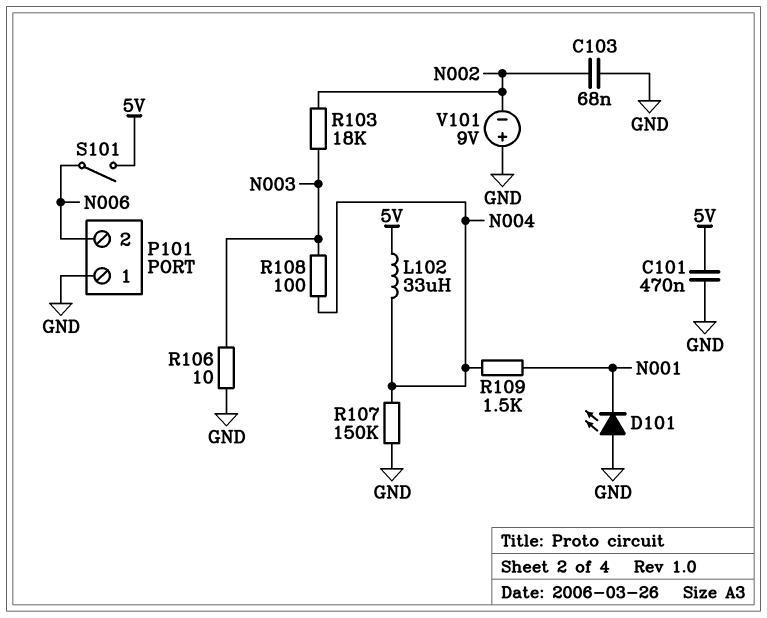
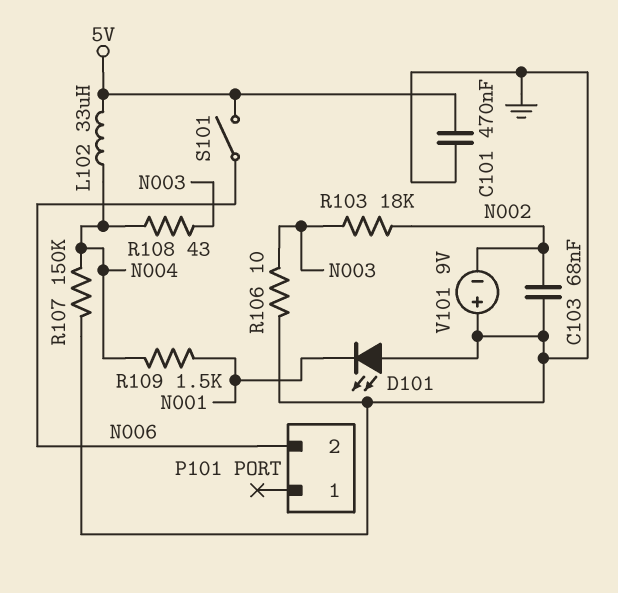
P101 pin 1: GND -> none
R108: 100 (N003, N004) -> 43 (N003, N004)

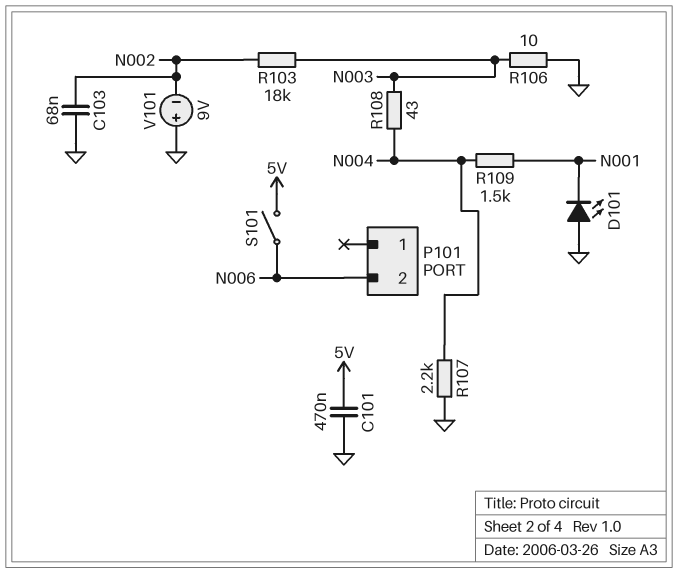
L102: 33uH (5V, N004) -> none
R107: 150k (GND, N004) -> 2.2k (GND, N004)

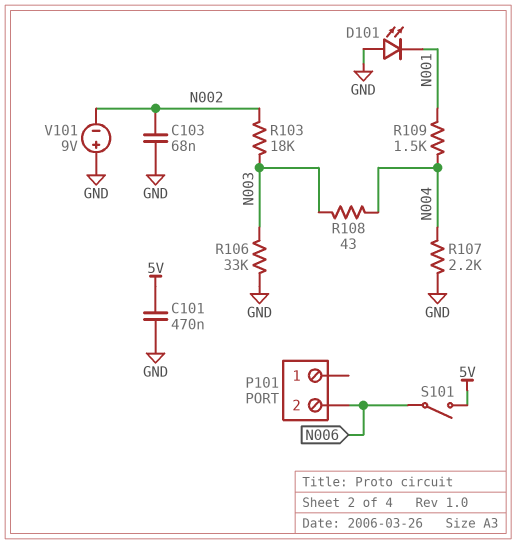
R106: 10 (GND, N003) -> 33k (GND, N003)

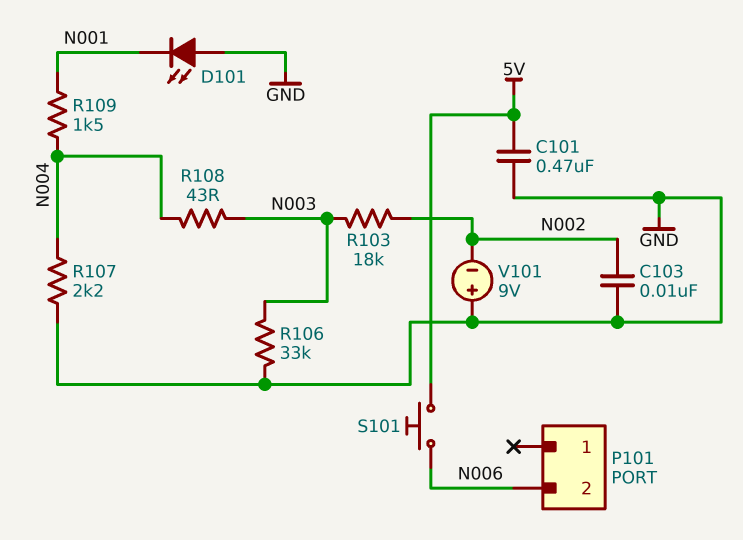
C103: 68nF (GND, N002) -> 10nF (GND, N002)
S101: switch (5V, N006) -> button (5V, N006)

